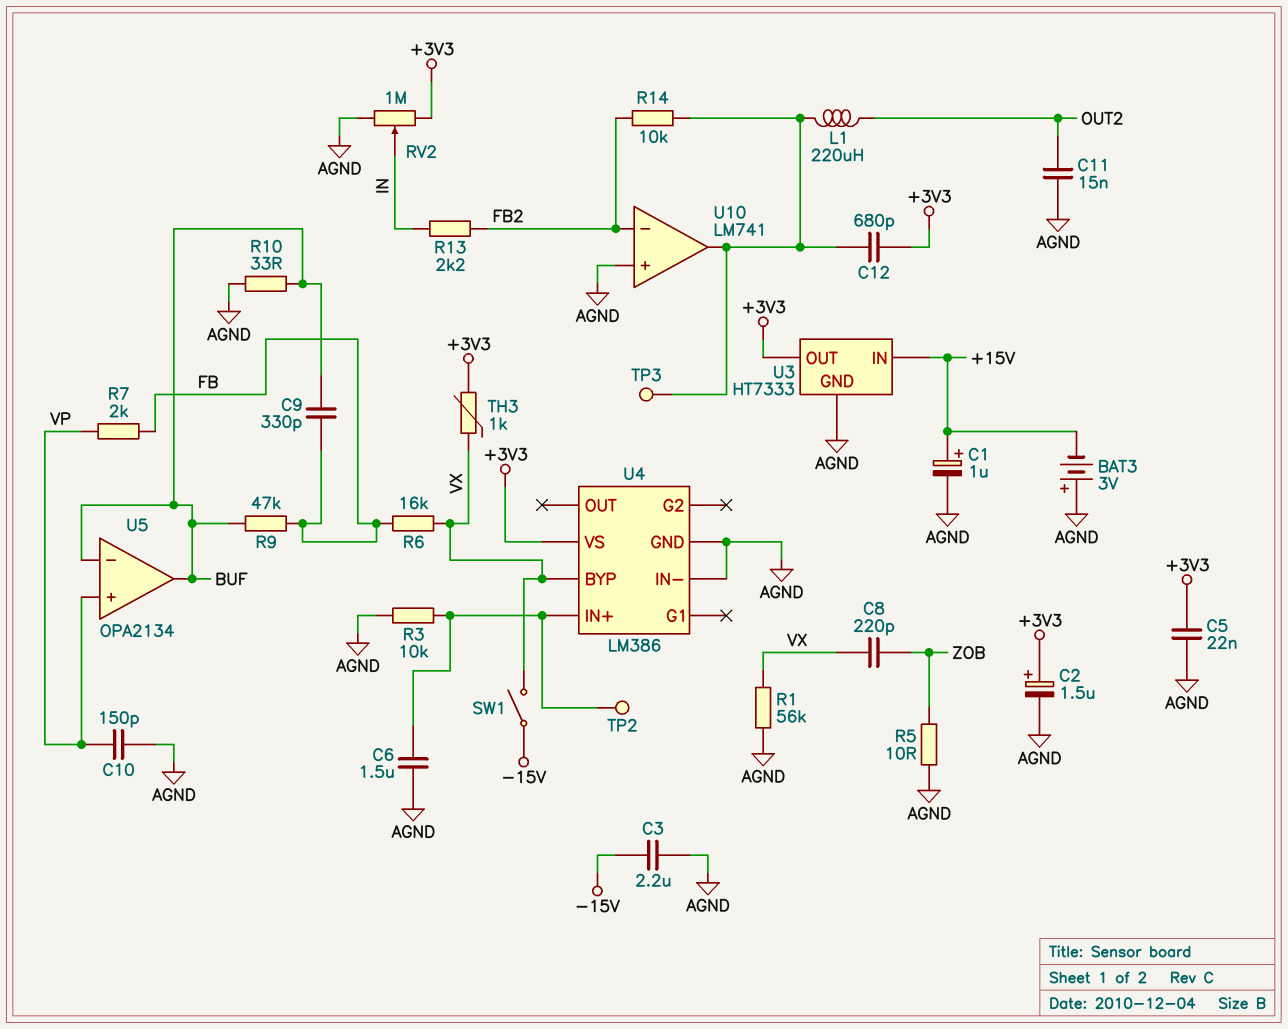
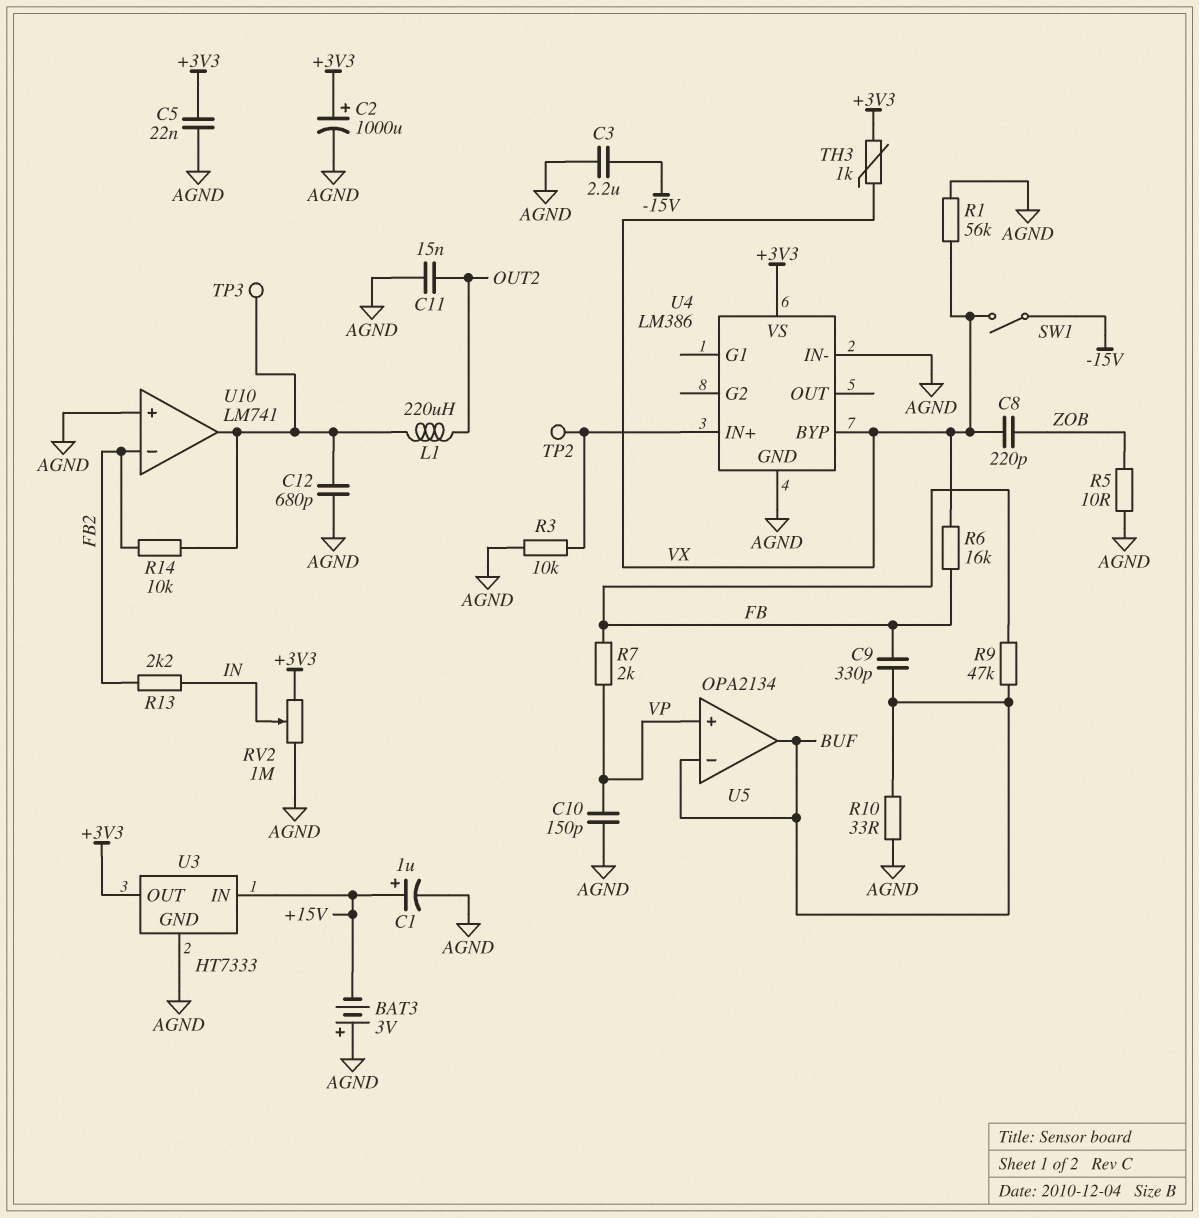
C2: 1.5uF (plus +3V3, minus AGND) -> 1000uF (plus +3V3, minus AGND)
C6: 1.5uF (AGND, U4/IN+) -> none
C12: 680pF (+3V3, U10/out) -> 680pF (AGND, U10/out)

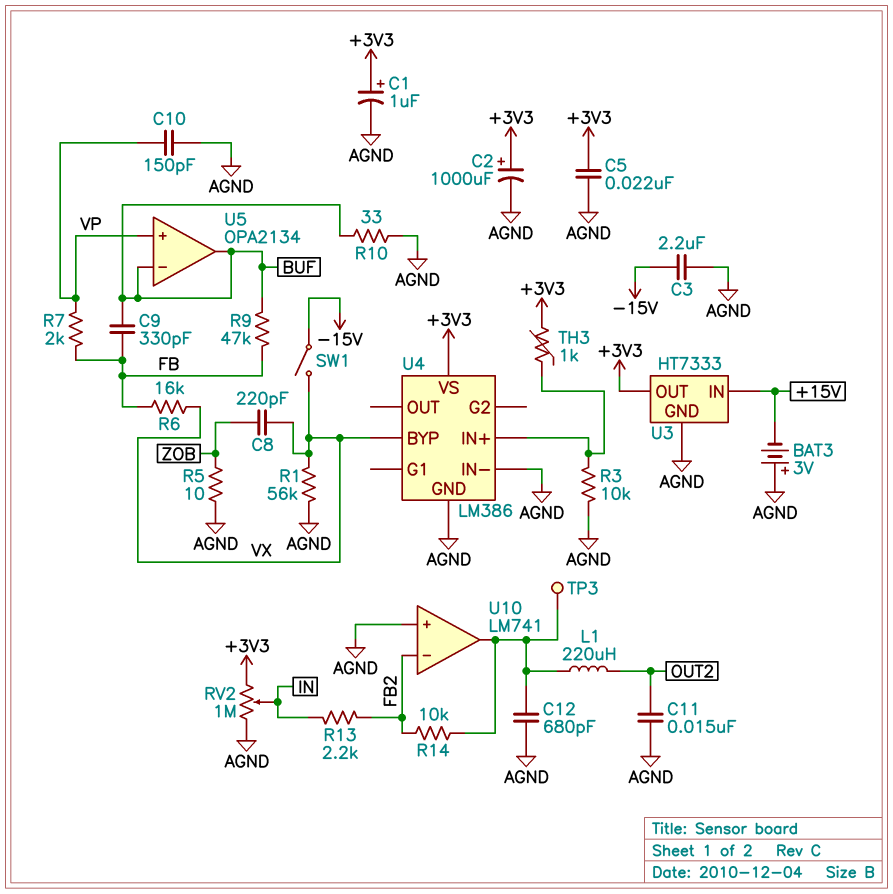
C1: 1uF (plus +15V, minus AGND) -> 1uF (plus +3V3, minus AGND)
TH3: 1k (+3V3, VX) -> 1k (+3V3, U4/IN+)
TP2: test point (U4/IN+) -> none

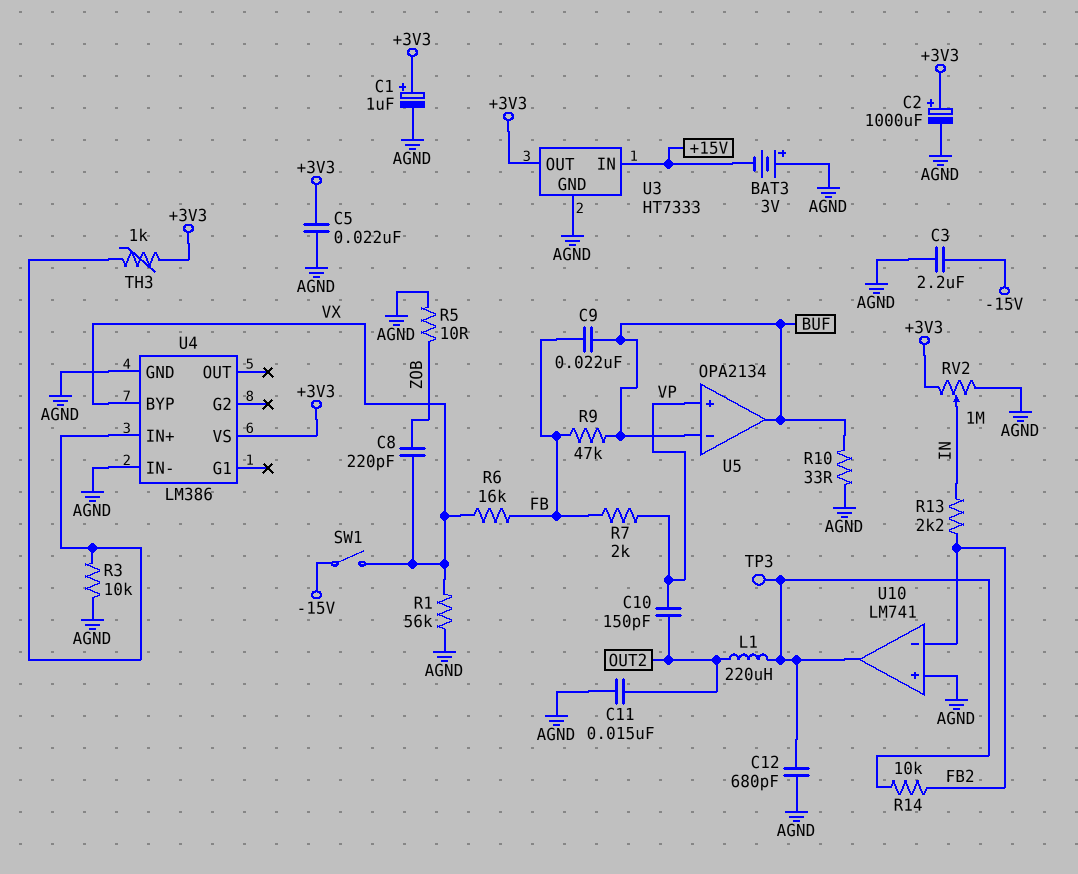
C9: 330pF (BUF, FB) -> 22nF (BUF, FB)
C10: 150pF (AGND, VP) -> 150pF (OUT2, VP)

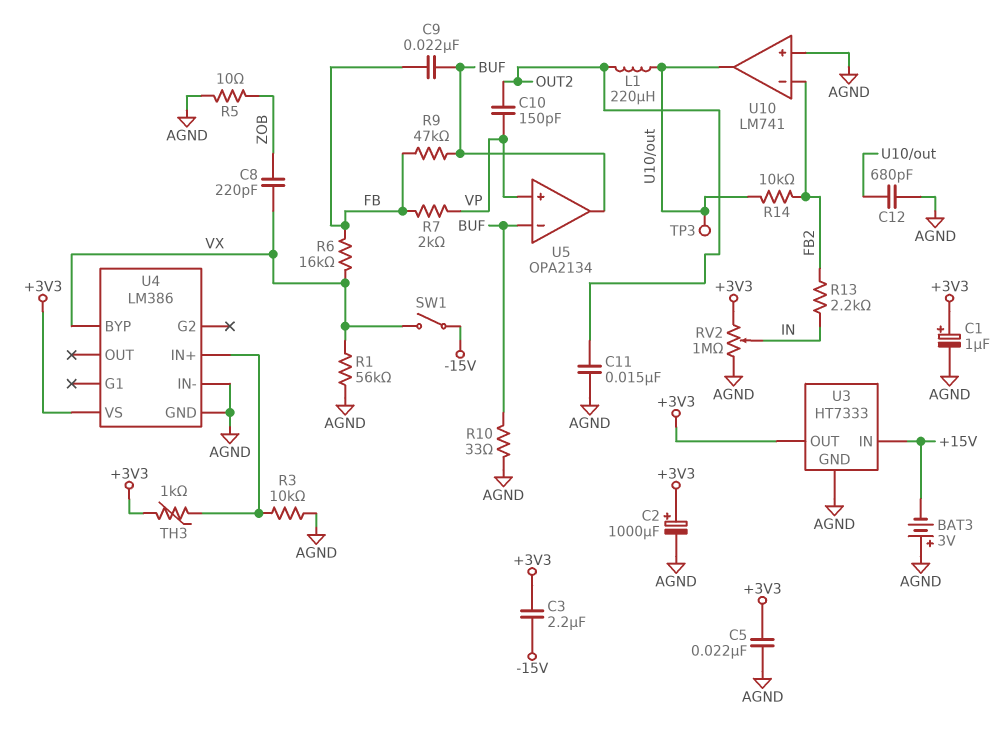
C3: 2.2uF (-15V, AGND) -> 2.2uF (+3V3, -15V)

